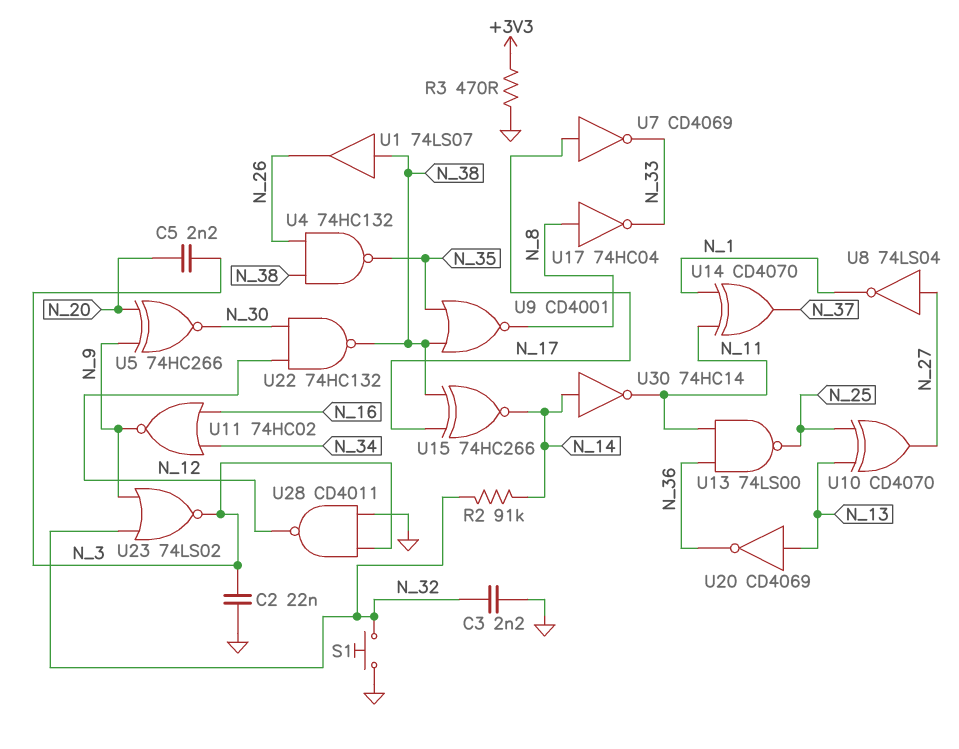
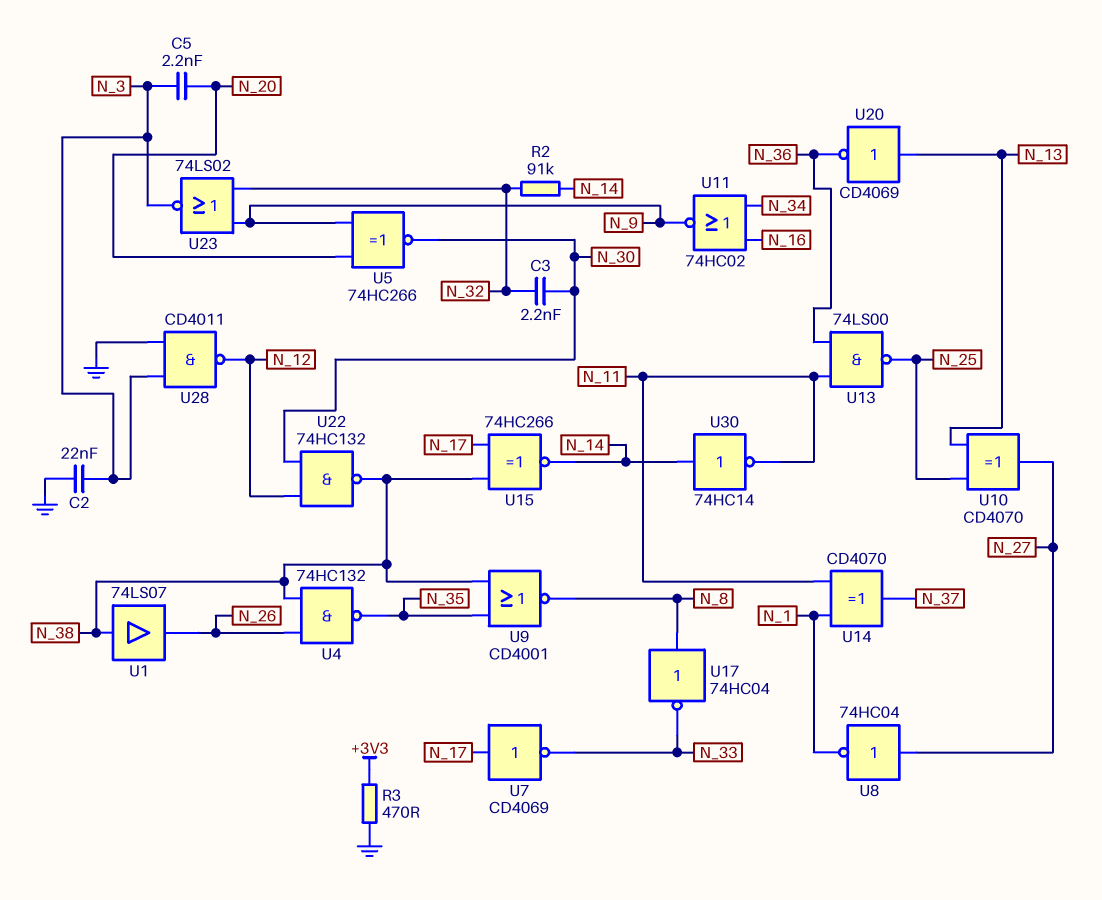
C3: 2.2nF (GND, N_32) -> 2.2nF (N_30, N_32)
S1: button (GND, N_32) -> none
U8: NOT 74LS04 (in N_27, out N_1) -> NOT 74HC04 (in N_27, out N_1)

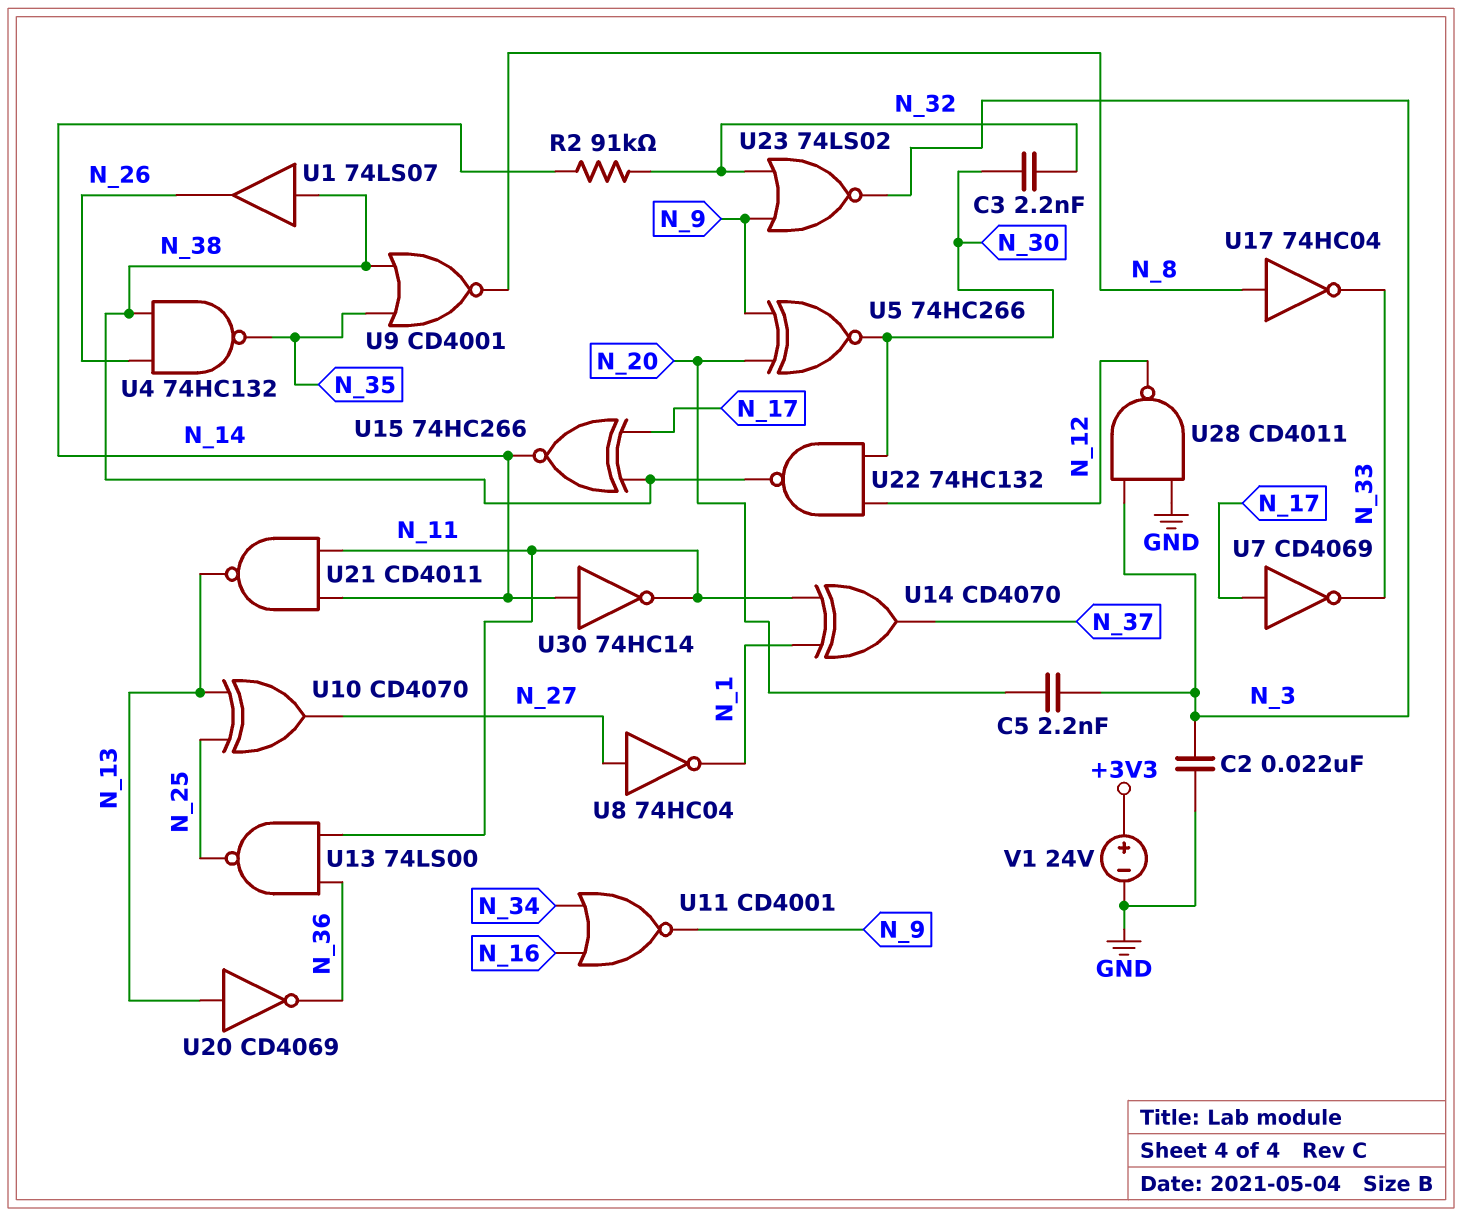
R3: 470 (+3V3, GND) -> none
U11: NOR 74HC02 (in N_16, in N_34, out N_9) -> NOR CD4001 (in N_16, in N_34, out N_9)
U21: none -> NAND CD4011 (in N_11, in N_14, out N_13)
V1: none -> 24V (plus +3V3, minus GND)

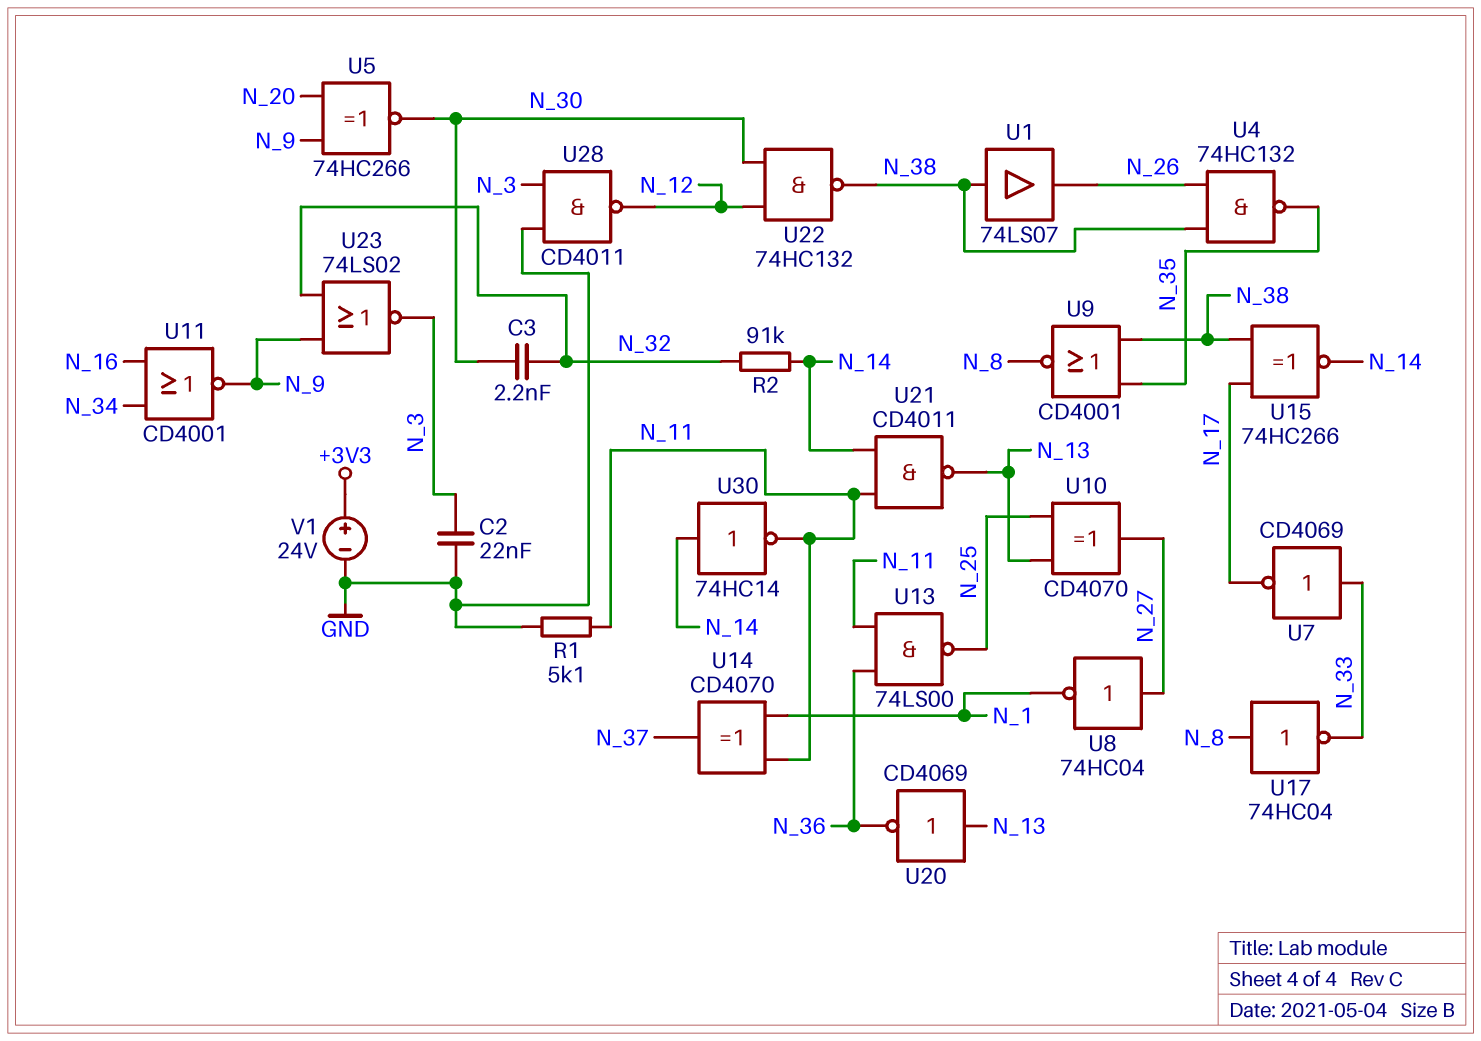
C5: 2.2nF (N_3, N_20) -> none
R1: none -> 5.1k (GND, N_11)
U7: NOT CD4069 (in N_17, out N_33) -> NOT CD4069 (in N_33, out N_17)

